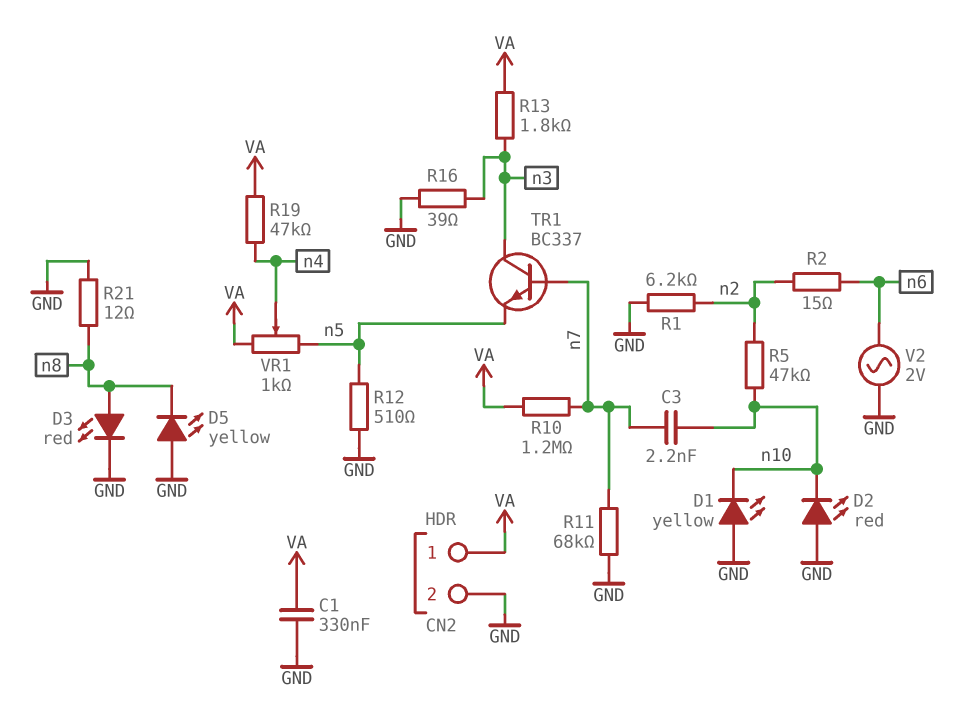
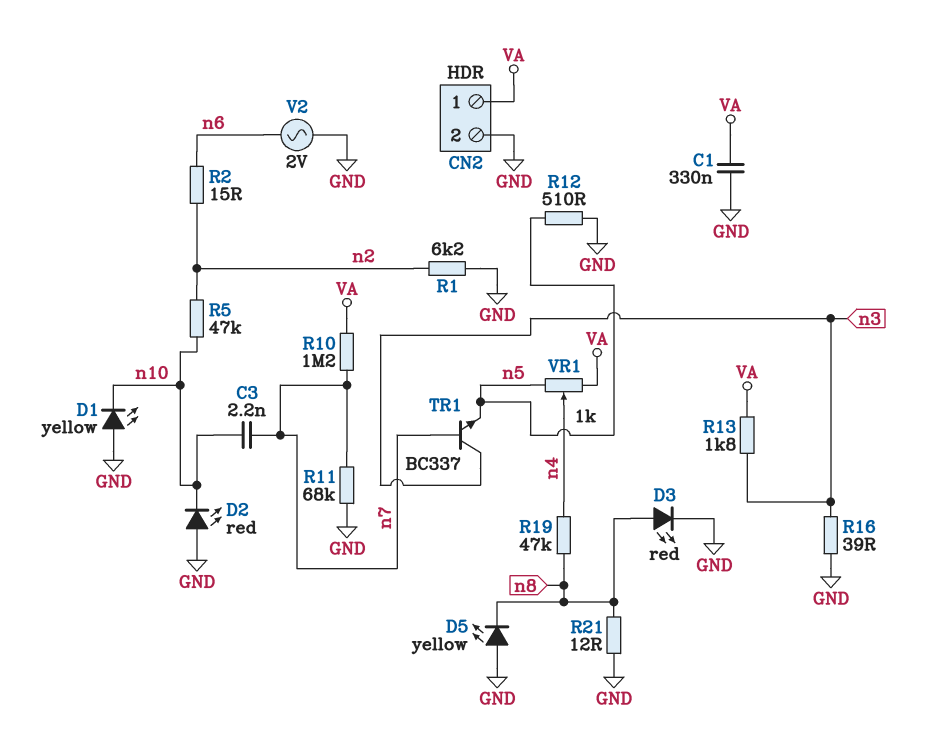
R19: 47k (VA, n4) -> 47k (n4, n8)

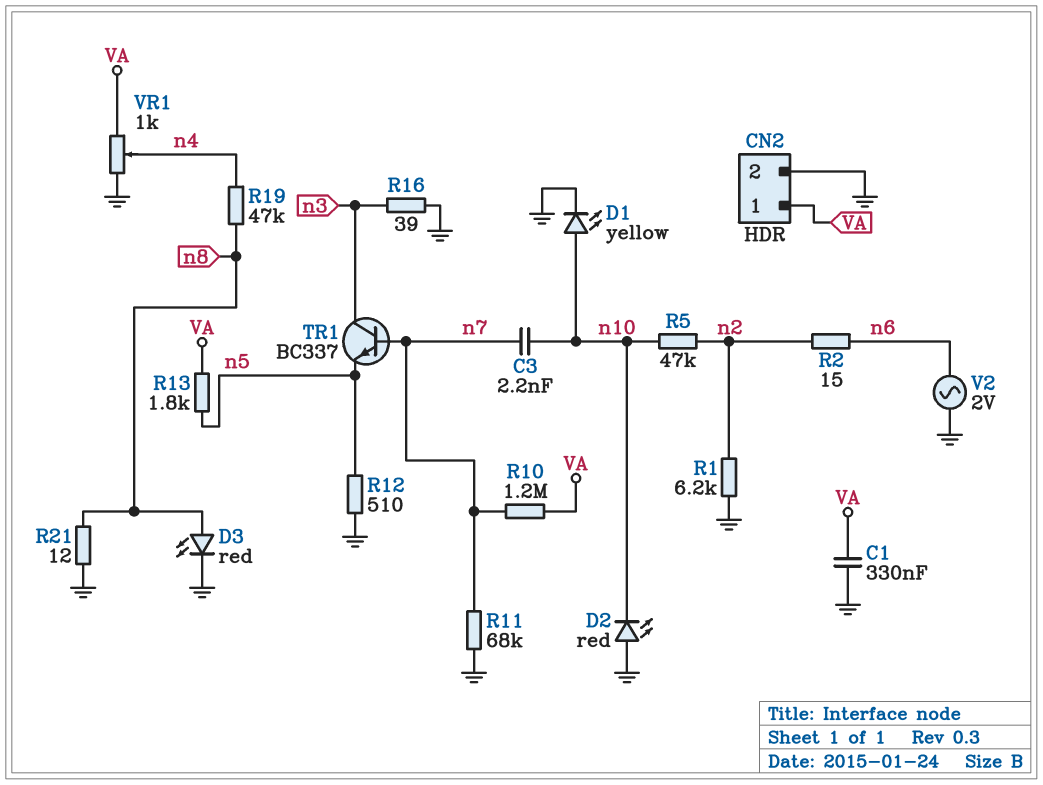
D1: LED yellow (A GND, K n10) -> LED yellow (A n10, K GND)
D5: LED yellow (A GND, K n8) -> none
R13: 1.8k (VA, n3) -> 1.8k (VA, n5)
VR1: 1k (VA, n5, wiper n4) -> 1k (GND, VA, wiper n4)

